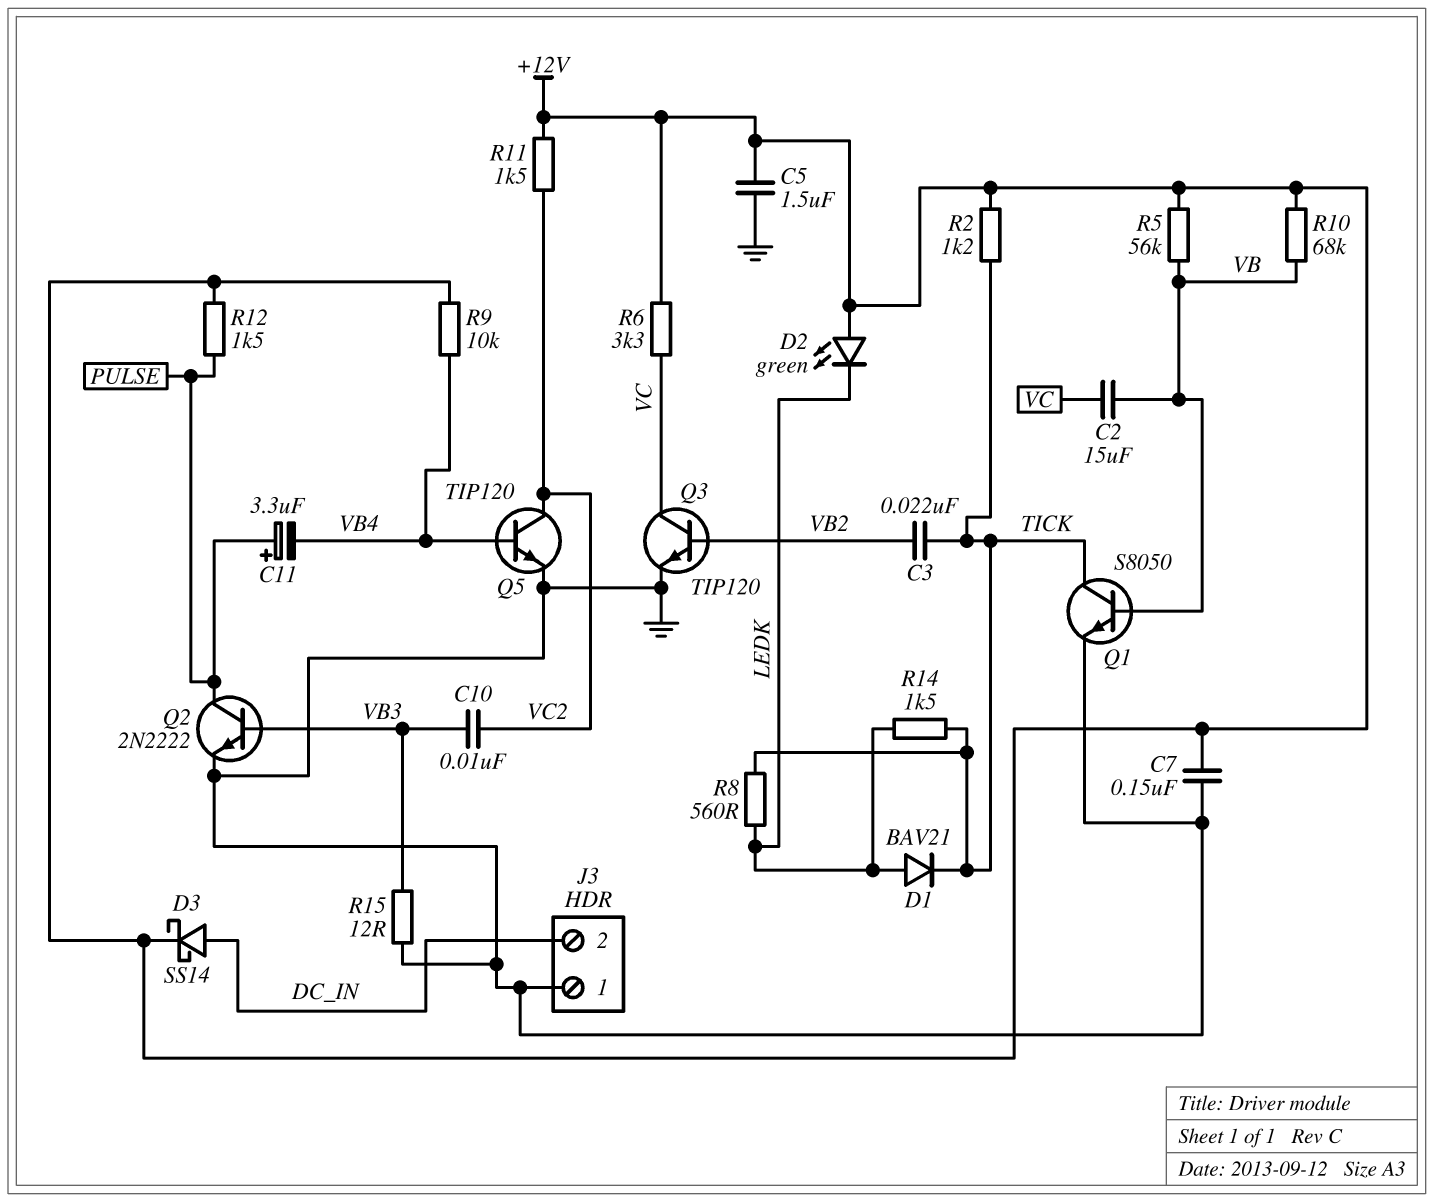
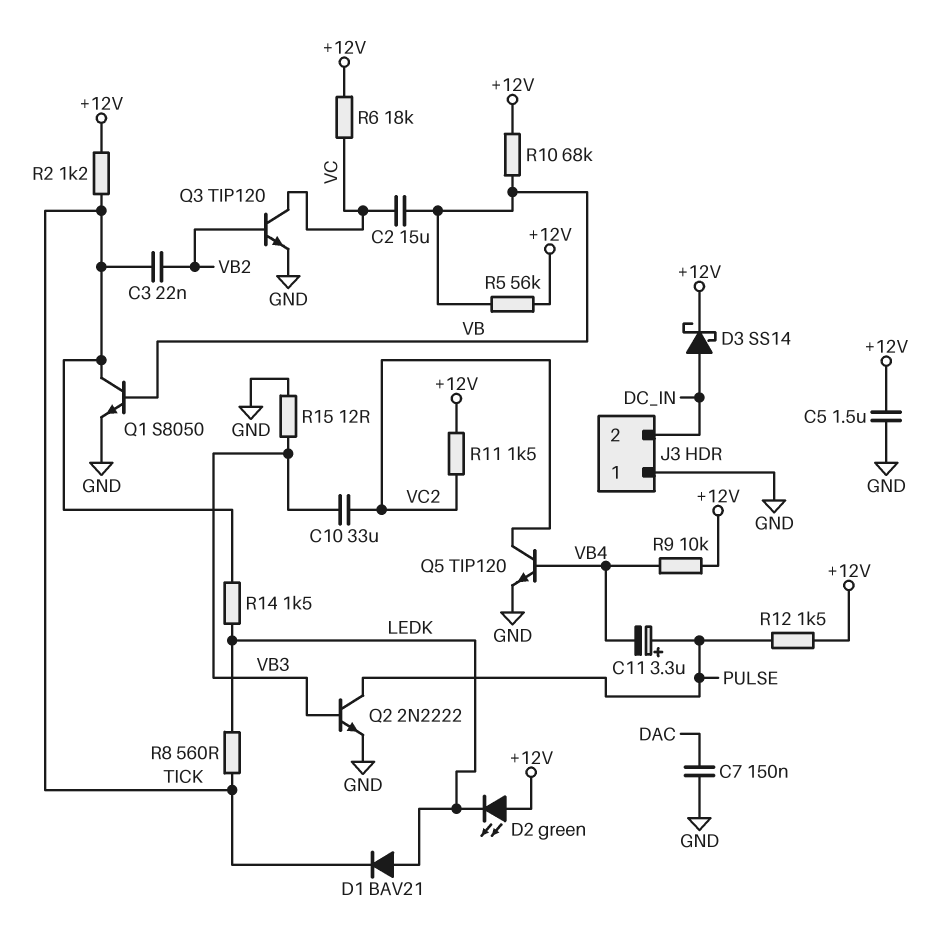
C7: 150nF (+12V, GND) -> 150nF (DAC, GND)
C10: 10nF (VB3, VC2) -> 33uF (VB3, VC2)
R6: 3.3k (+12V, VC) -> 18k (+12V, VC)

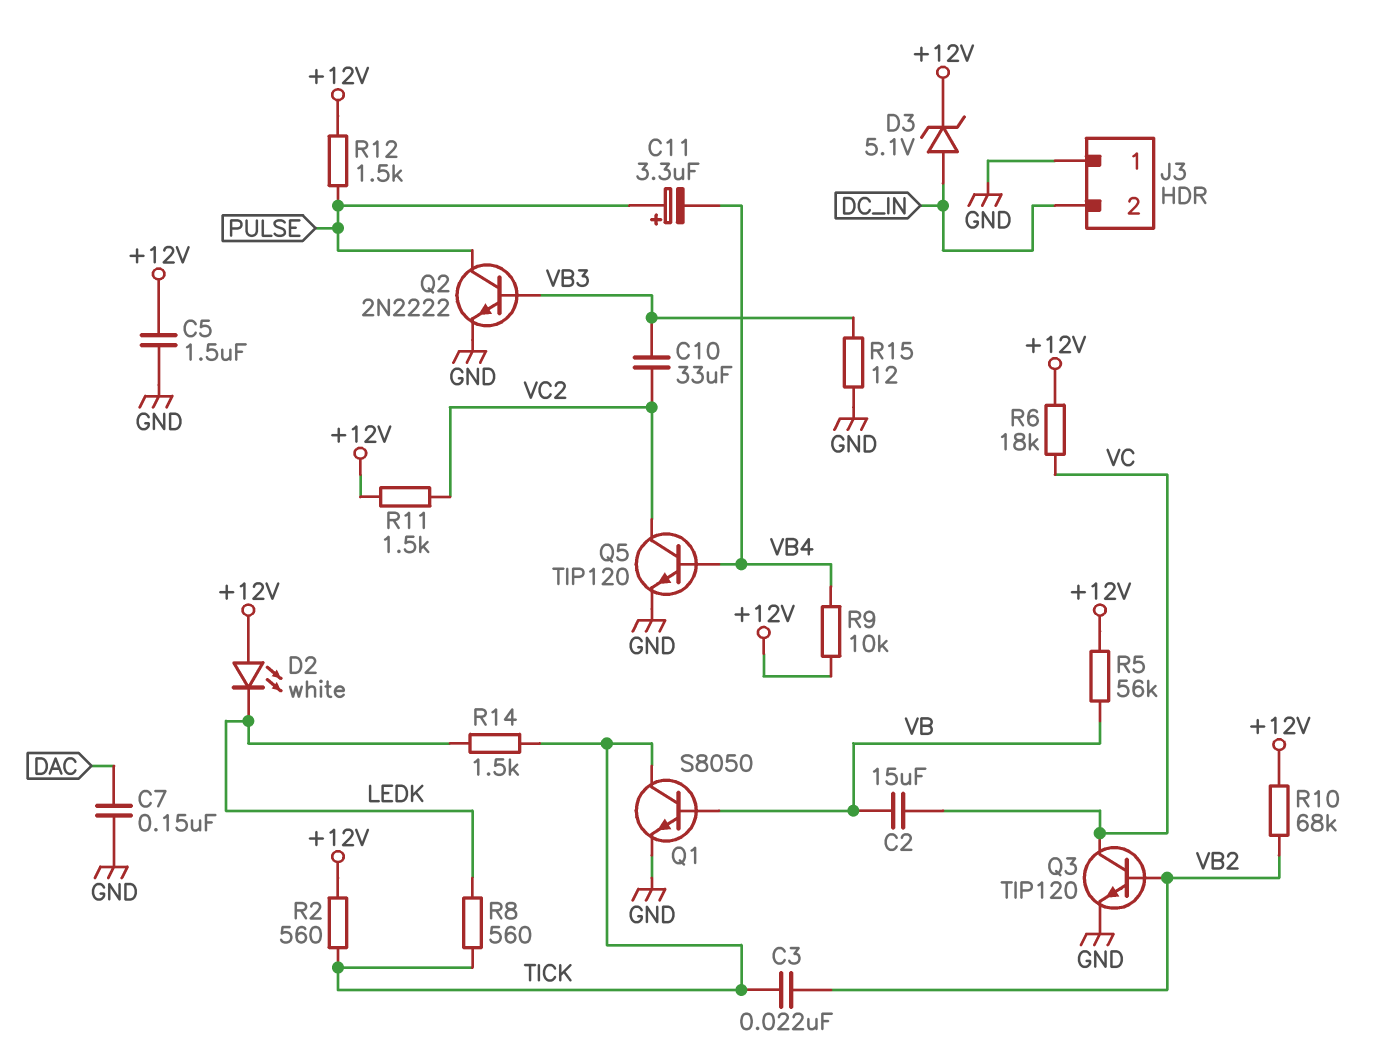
D1: diode BAV21 (A LEDK, K TICK) -> none
D2: LED green (A +12V, K LEDK) -> LED white (A +12V, K LEDK)
D3: schottky SS14 (A DC_IN, K +12V) -> zener 5.1V (A DC_IN, K +12V)
R2: 1.2k (+12V, TICK) -> 560 (+12V, TICK)
R10: 68k (+12V, VB) -> 68k (+12V, VB2)

